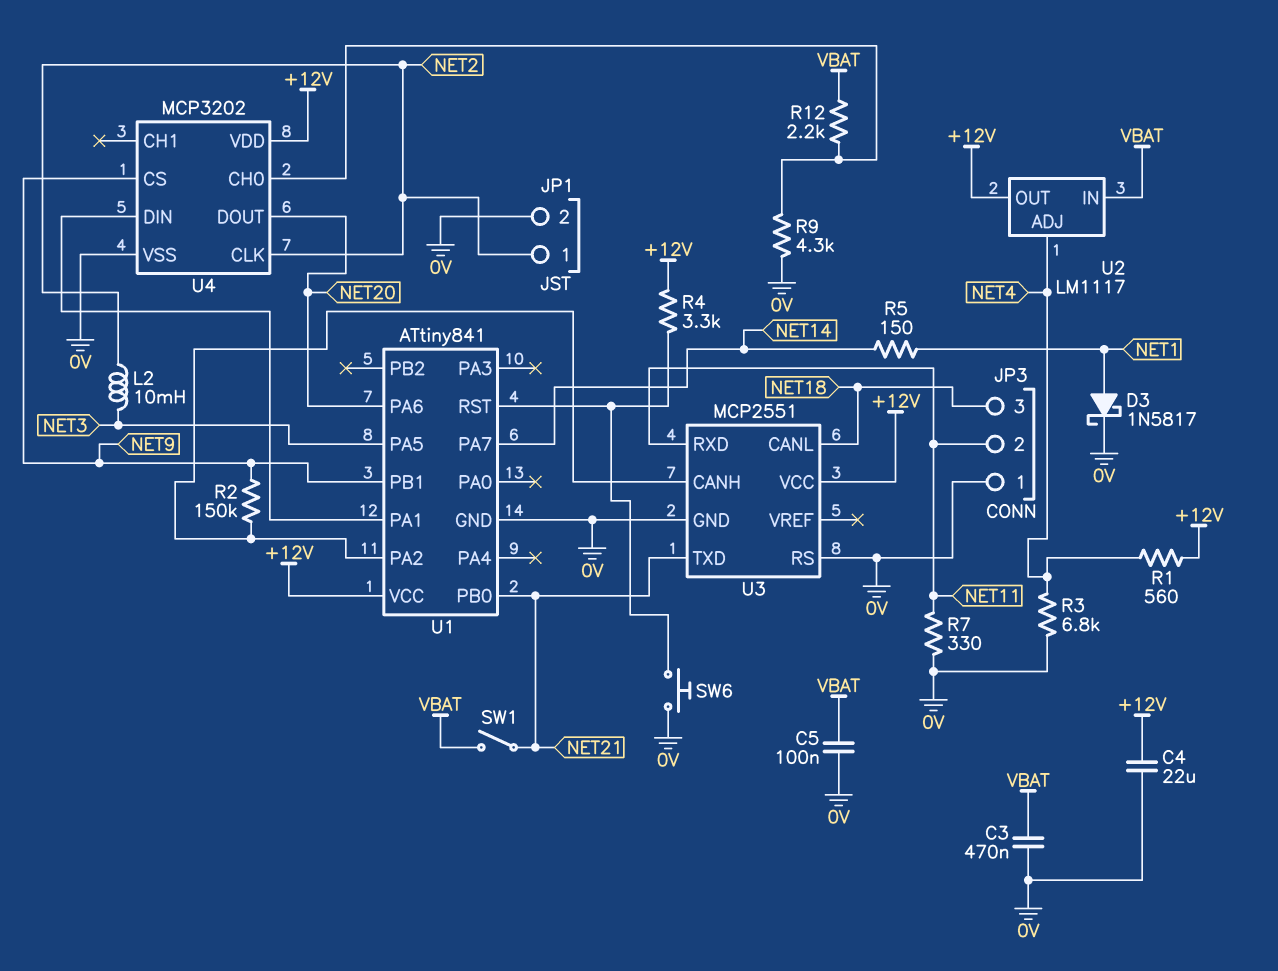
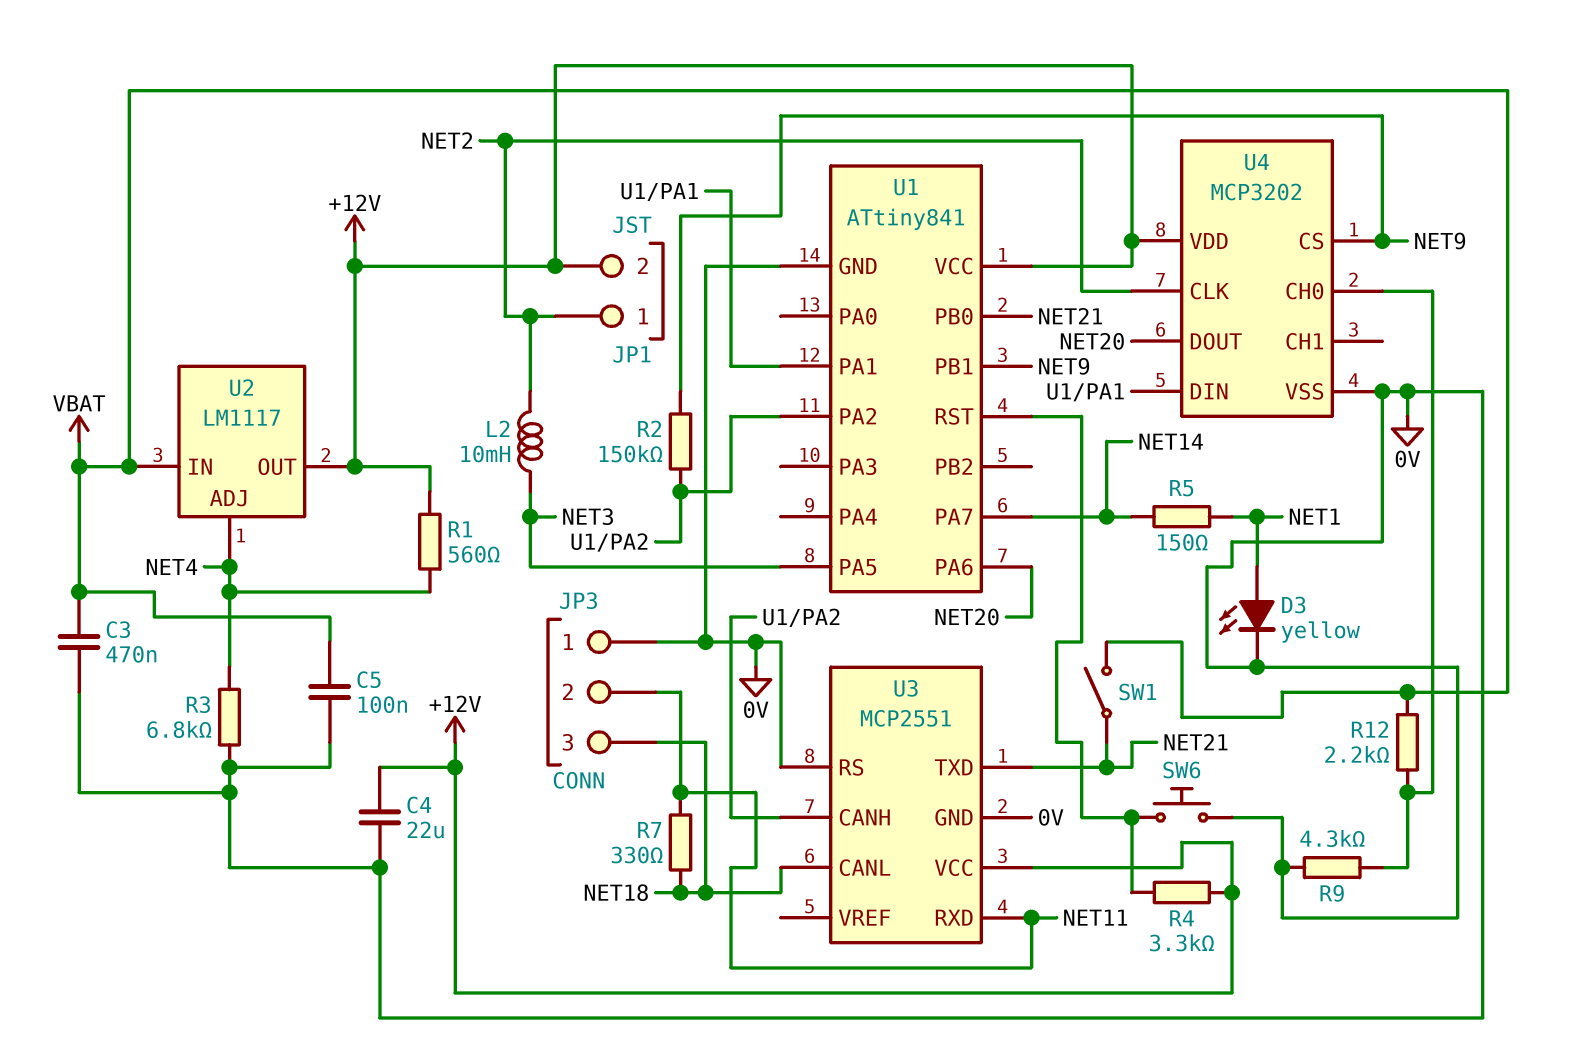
D3: schottky 1N5817 (A NET1, K 0V) -> LED yellow (A NET1, K 0V)
JP1 pin 2: 0V -> +12V
R7: 330 (0V, NET11) -> 330 (NET11, NET18)

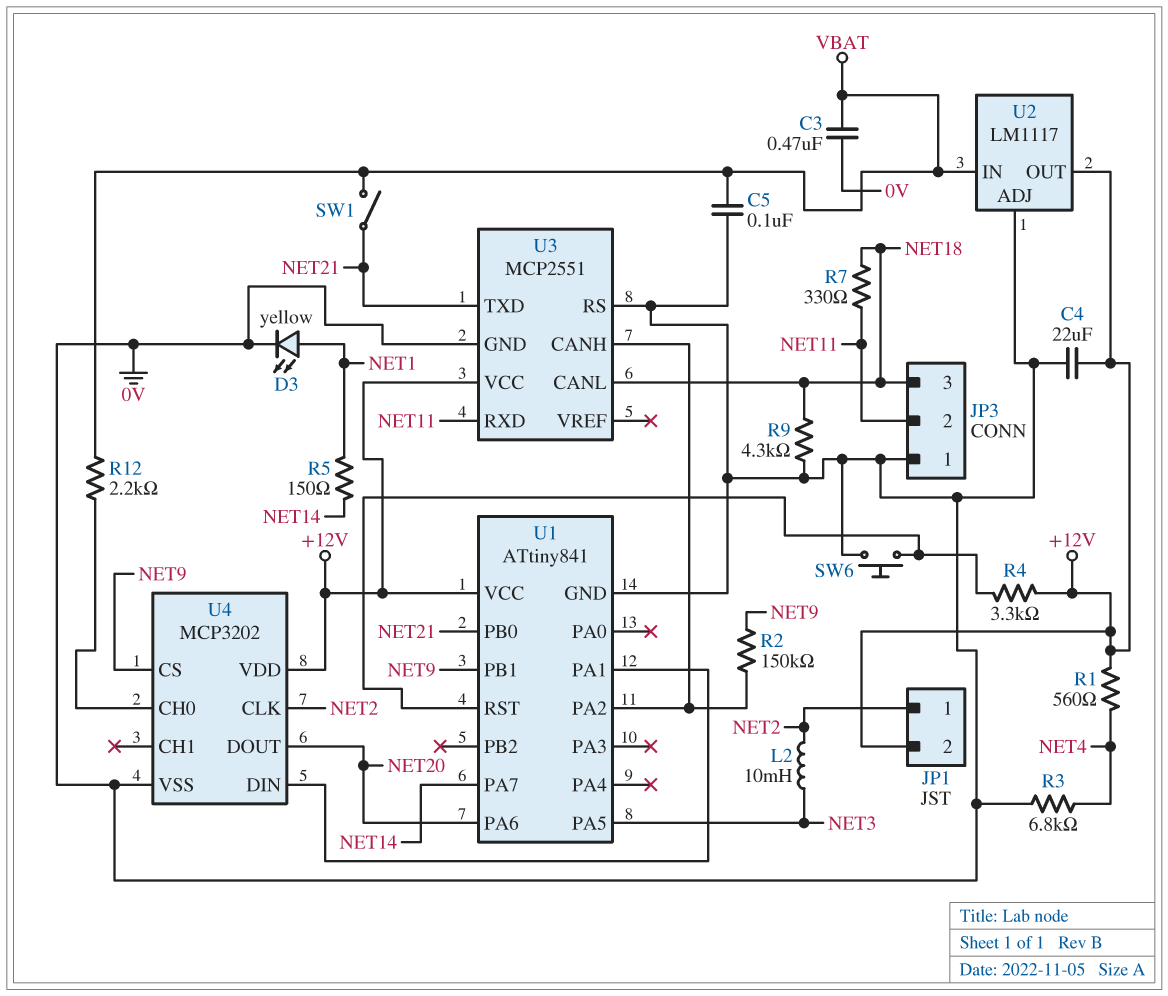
R9: 4.3k (0V, U4/CH0) -> 4.3k (0V, NET18)
U2 pin ADJ: NET4 -> 0V

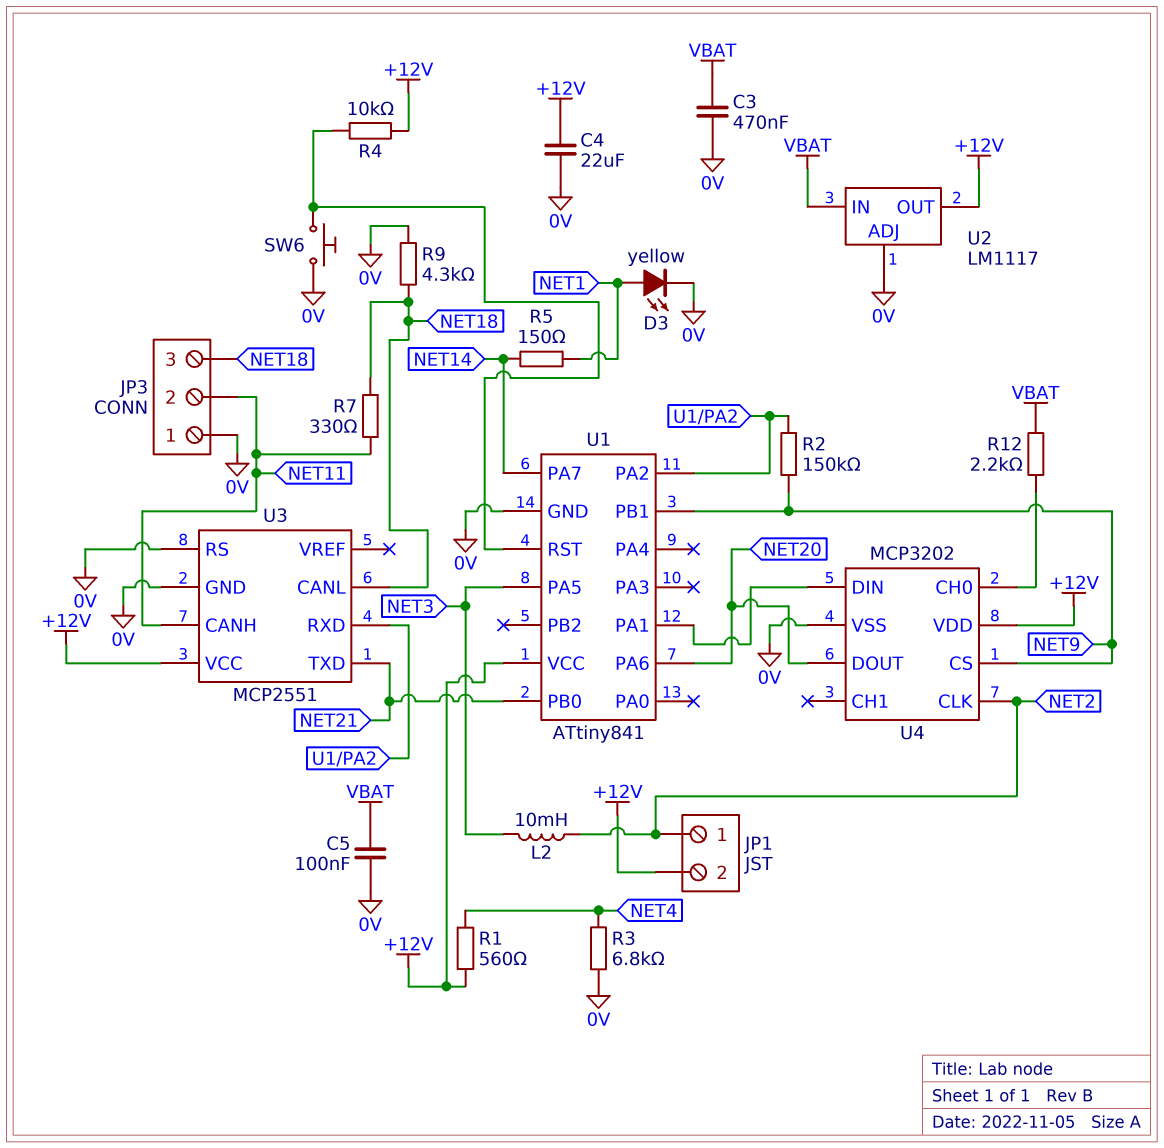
R4: 3.3k (+12V, U1/RST) -> 10k (+12V, U1/RST)
SW1: switch (NET21, VBAT) -> none
U3 pin CANH: U1/PA2 -> NET11
U3 pin RXD: NET11 -> U1/PA2

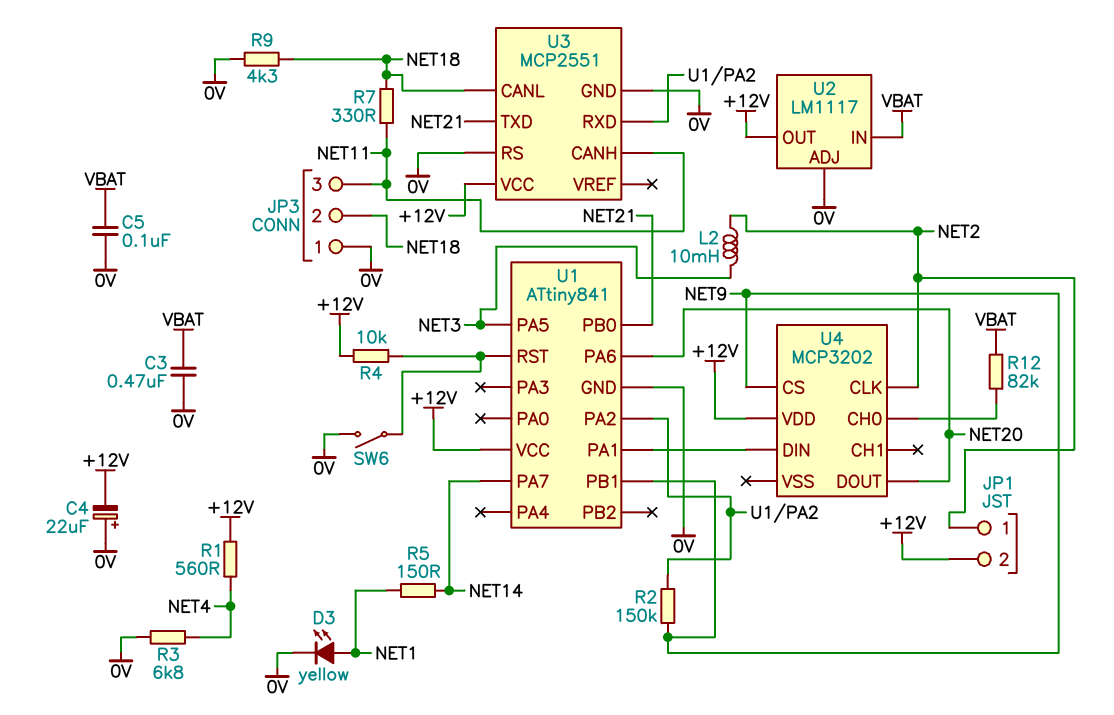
C4: 22uF (+12V, 0V) -> 22uF (plus 0V, minus +12V)
JP3 pin 2: NET11 -> NET18
JP3 pin 3: NET18 -> NET11
R12: 2.2k (U4/CH0, VBAT) -> 82k (U4/CH0, VBAT)
SW6: button (0V, U1/RST) -> switch (0V, U1/RST)
U4 pin VSS: 0V -> none

